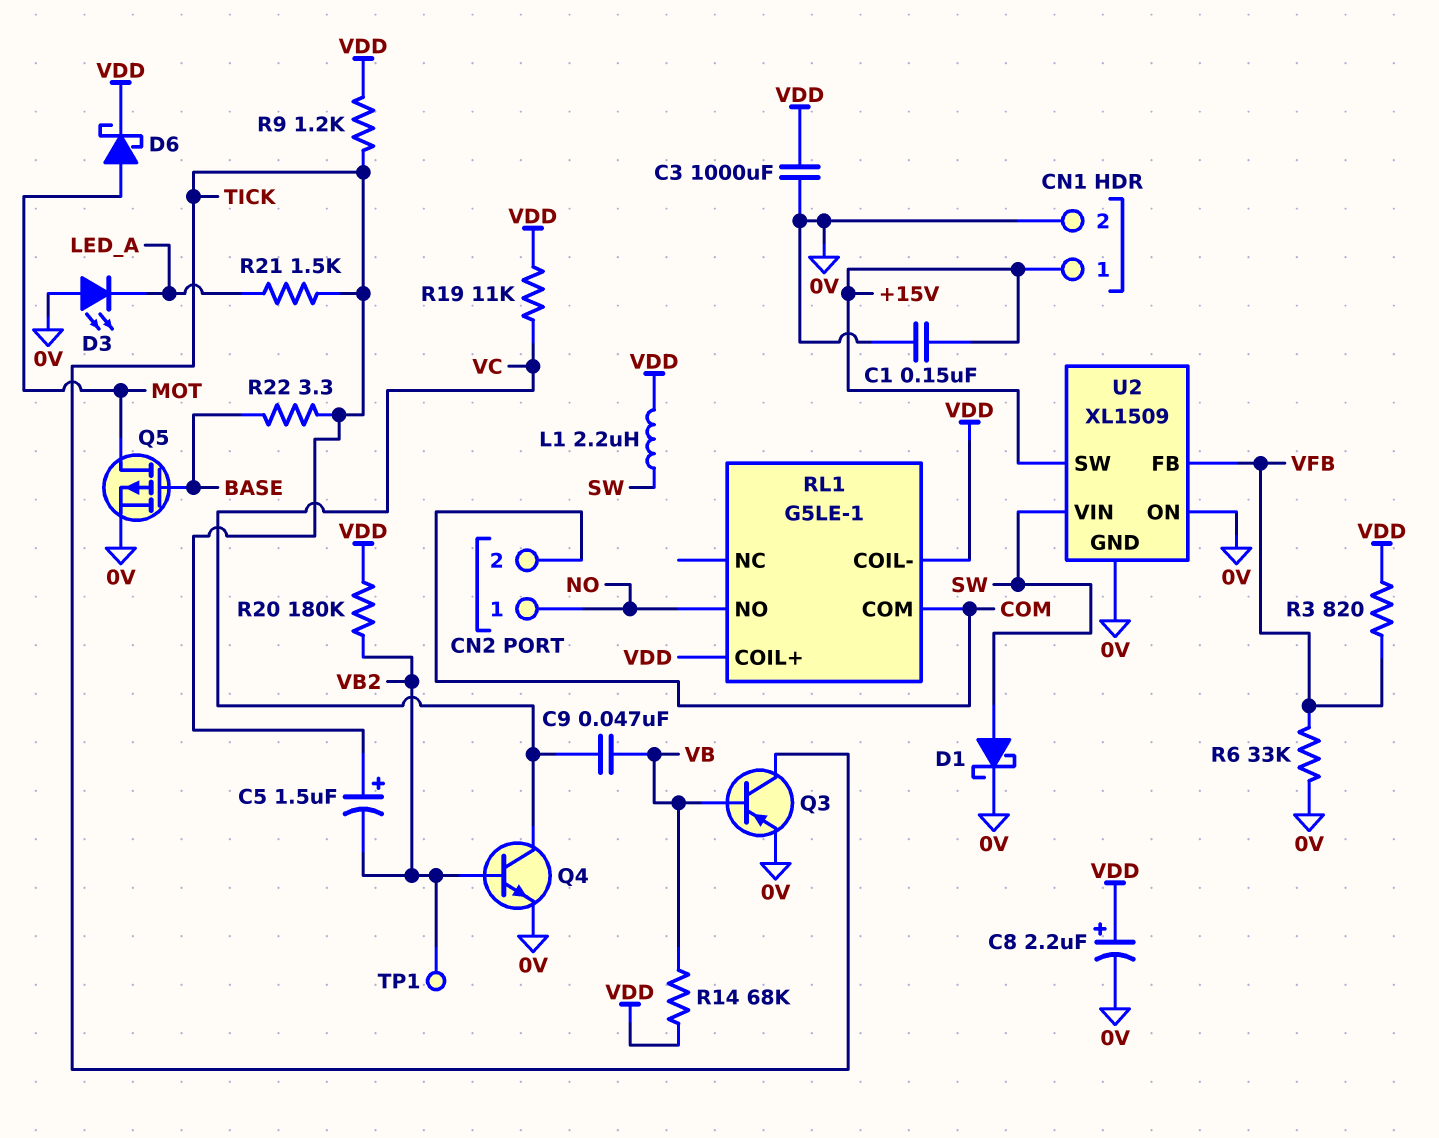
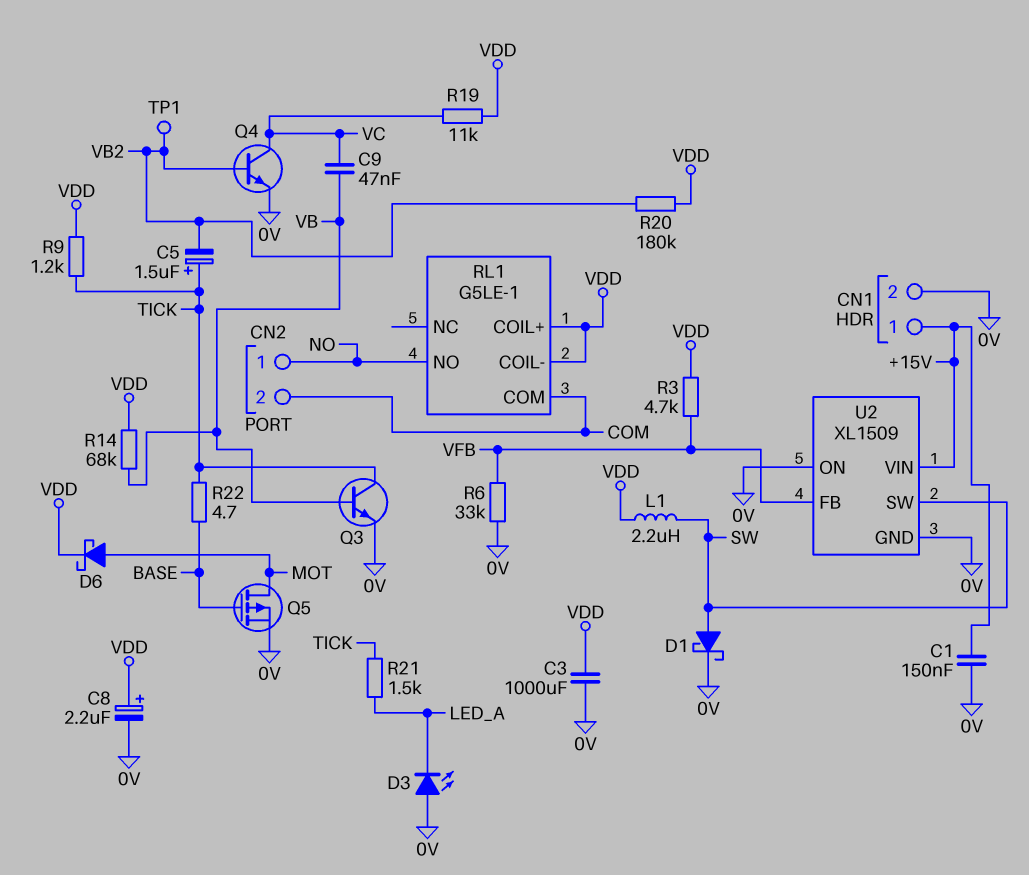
Q3: PNP (B VB, C TICK, E 0V) -> NPN (B VB, C TICK, E 0V)
R3: 820 (VDD, VFB) -> 4.7k (VDD, VFB)
R22: 3.3 (BASE, TICK) -> 4.7 (BASE, TICK)
U2 pin SW: +15V -> SW
U2 pin VIN: SW -> +15V

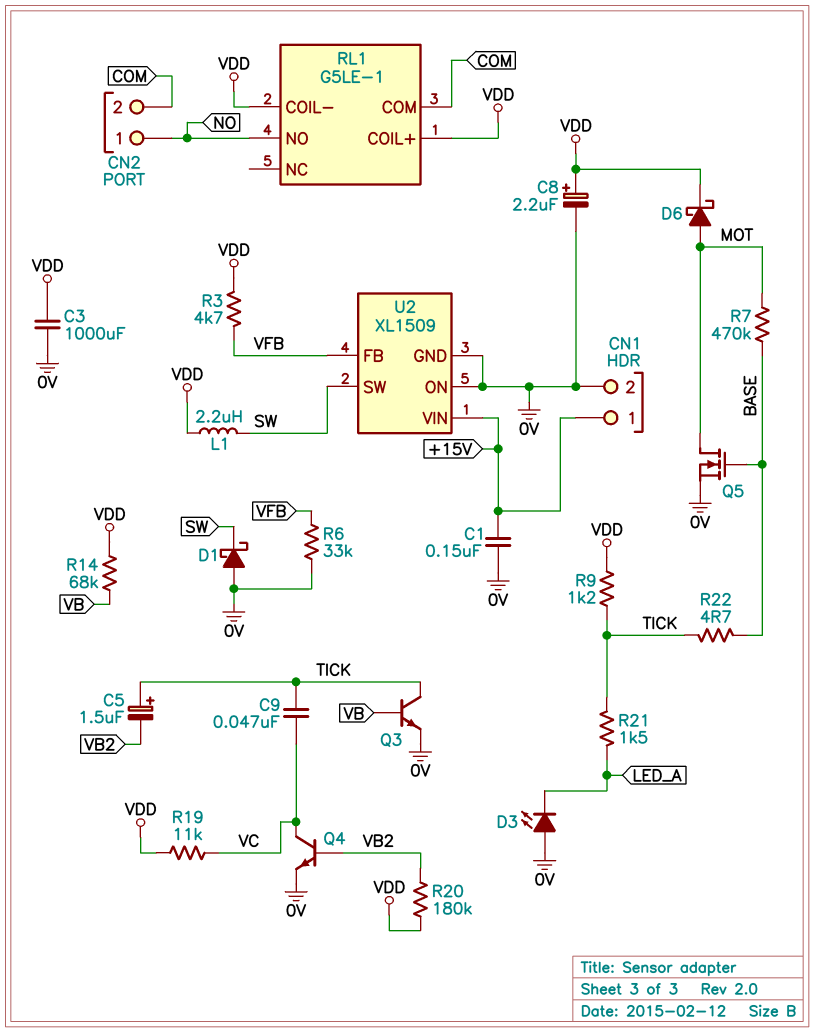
C9: 47nF (VB, VC) -> 47nF (TICK, VC)
D1: schottky (A SW, K 0V) -> schottky (A 0V, K SW)
Q5: PMOS (G BASE, D MOT, S 0V) -> NMOS (G BASE, D MOT, S 0V)
R7: none -> 470k (BASE, MOT)
TP1: test point (VB2) -> none

